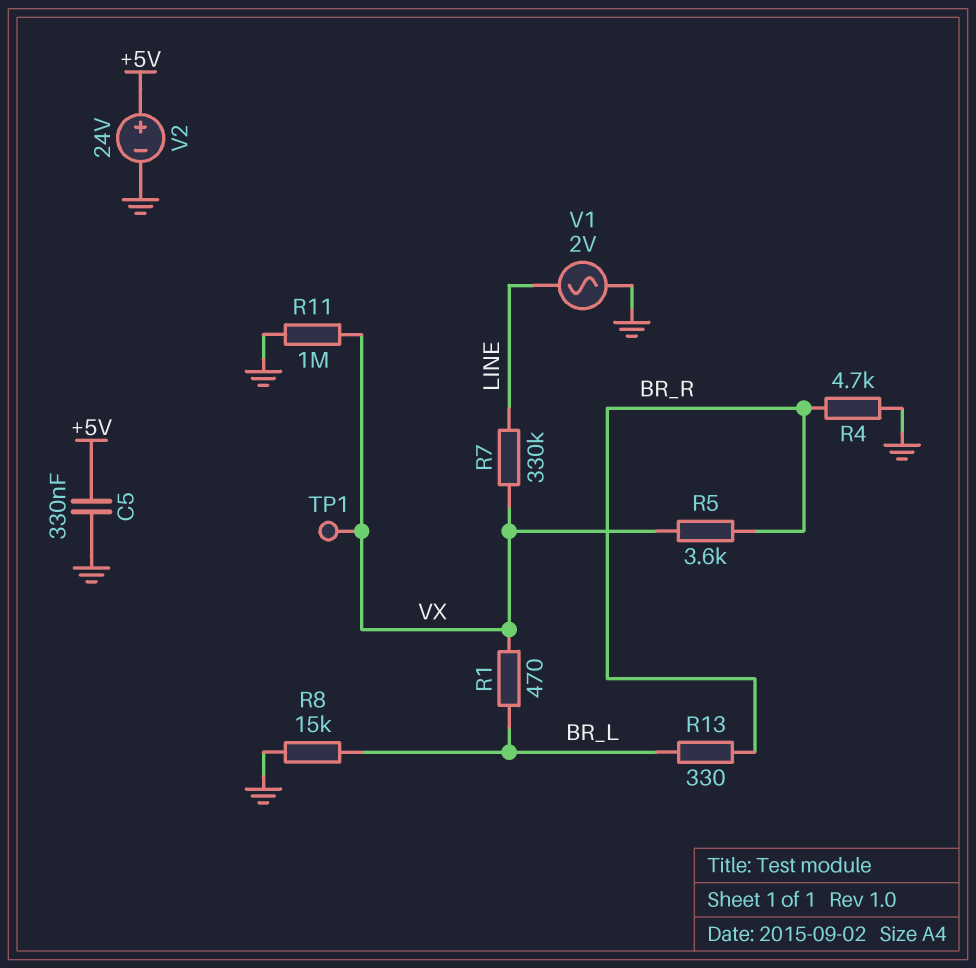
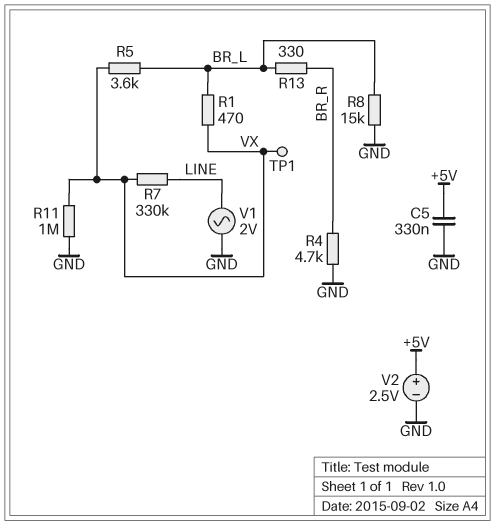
R5: 3.6k (BR_R, VX) -> 3.6k (BR_L, VX)
V2: 24V (plus +5V, minus GND) -> 2.5V (plus +5V, minus GND)

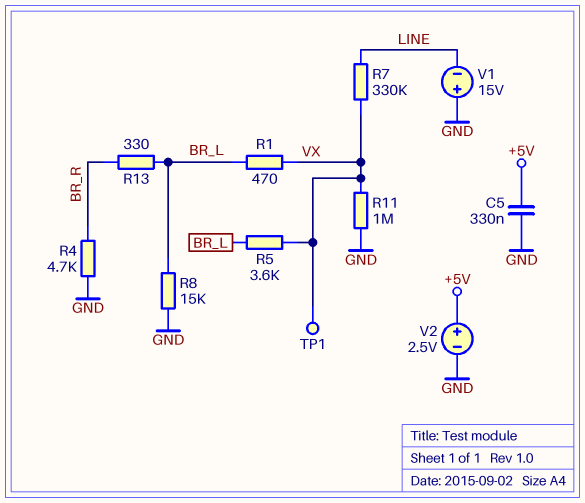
V1: AC 2V (GND, LINE) -> 15V (plus GND, minus LINE)

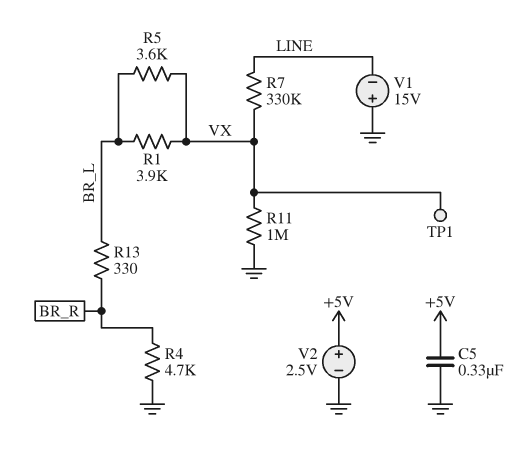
R1: 470 (BR_L, VX) -> 3.9k (BR_L, VX)
R8: 15k (BR_L, GND) -> none

